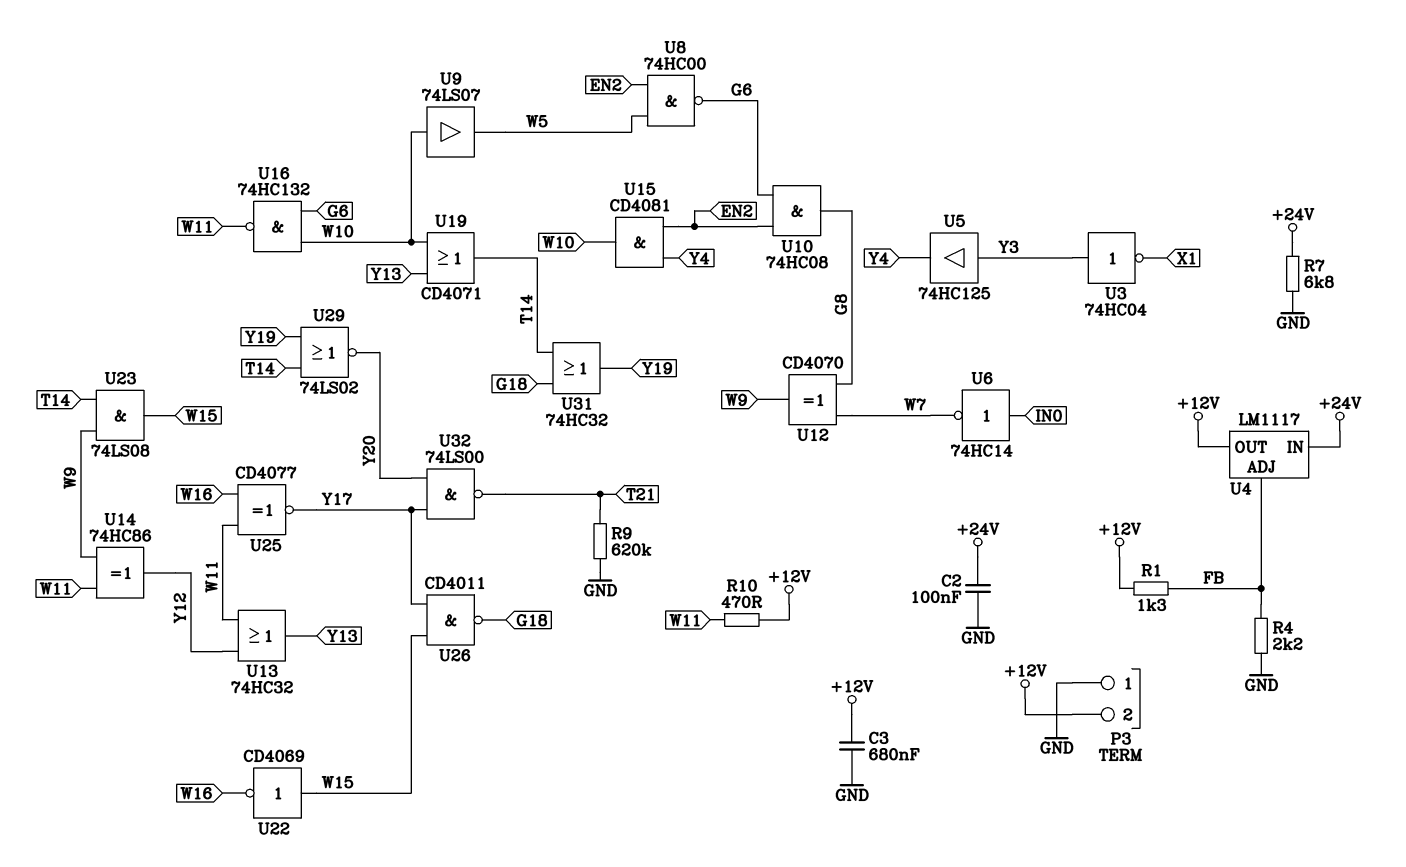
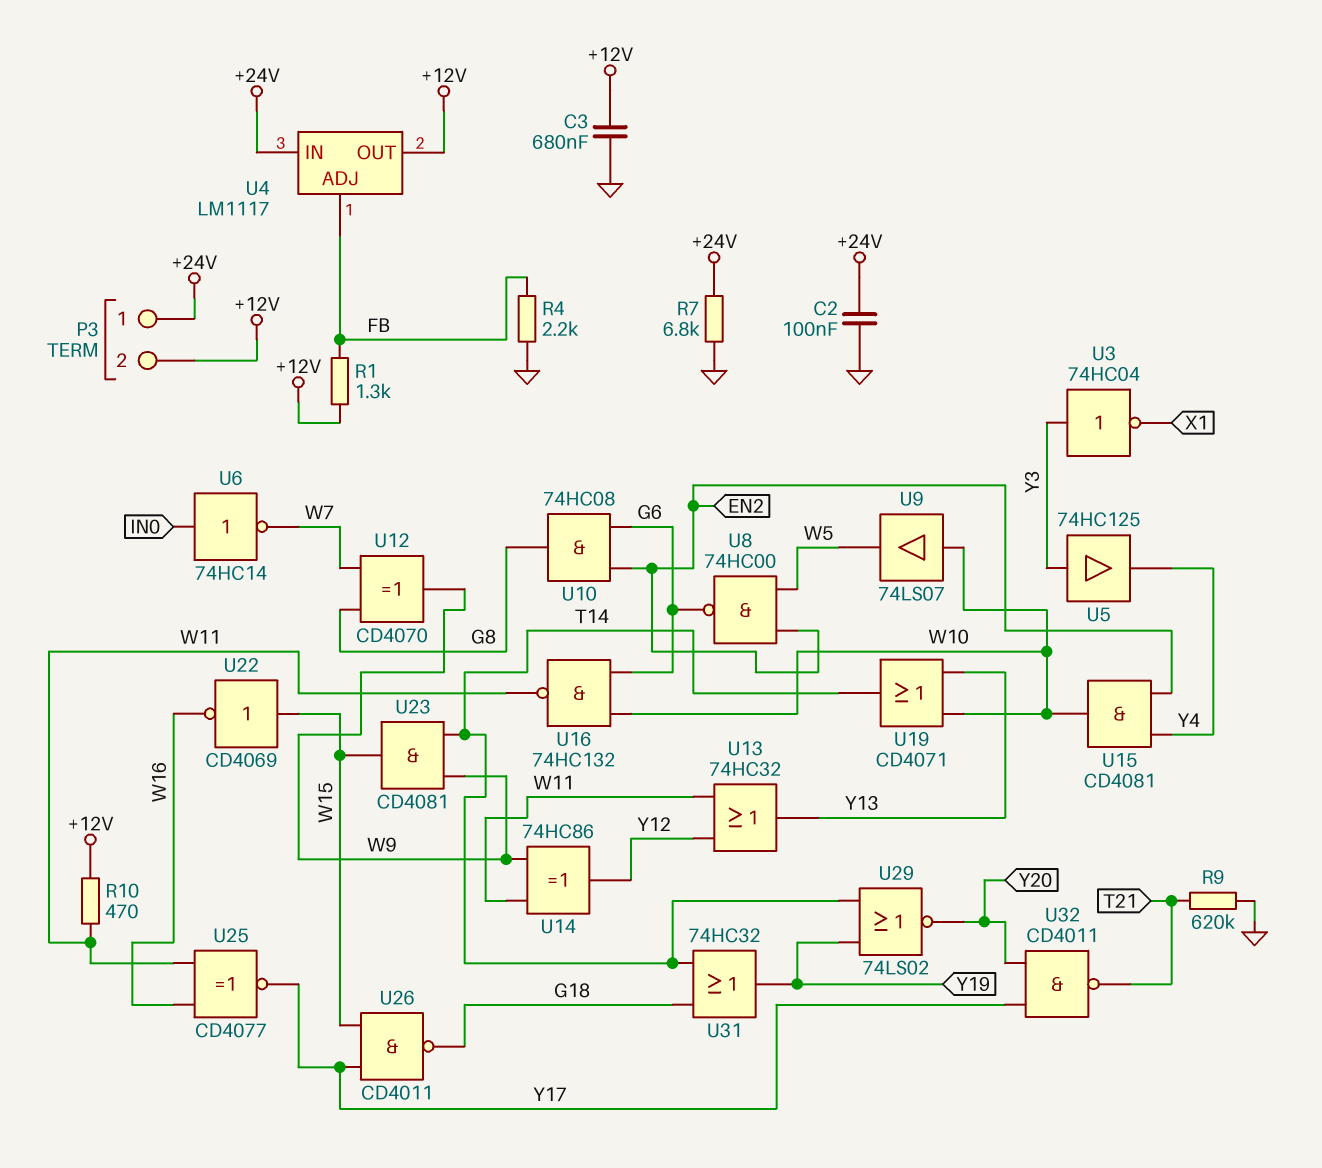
P3 pin 1: GND -> +24V
U23: AND 74LS08 (in T14, in W9, out W15) -> AND CD4081 (in T14, in W9, out W15)
U32: NAND 74LS00 (in Y17, in Y20, out T21) -> NAND CD4011 (in Y17, in Y20, out T21)

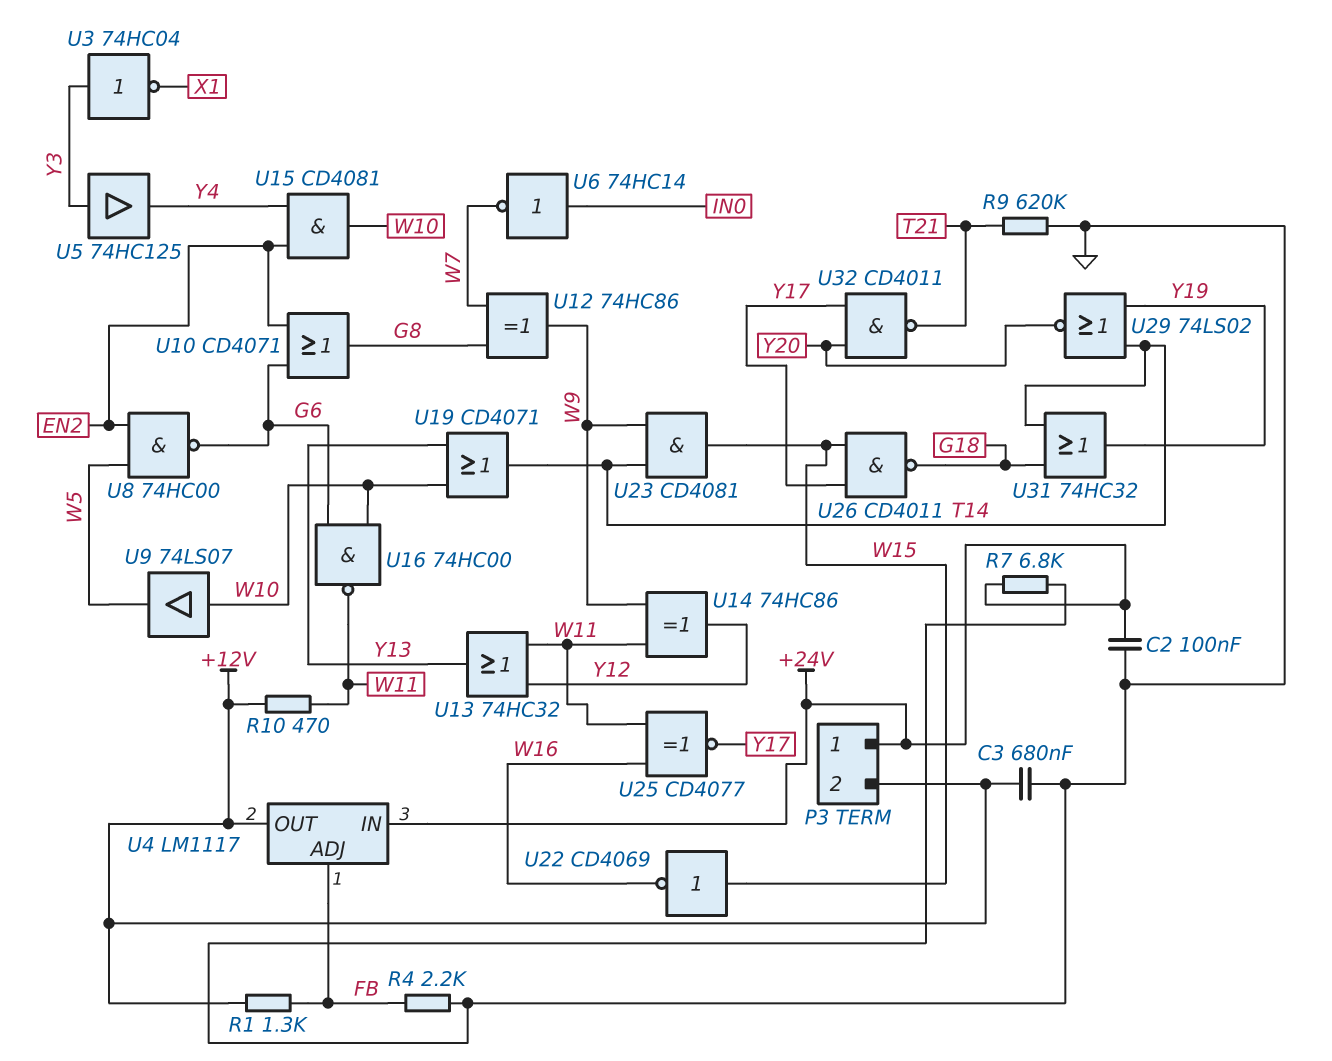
U10: AND 74HC08 (in EN2, in G6, out G8) -> OR CD4071 (in EN2, in G6, out G8)
U12: XOR CD4070 (in G8, in W7, out W9) -> XOR 74HC86 (in G8, in W7, out W9)
U16: NAND 74HC132 (in G6, in W10, out W11) -> NAND 74HC00 (in G6, in W10, out W11)

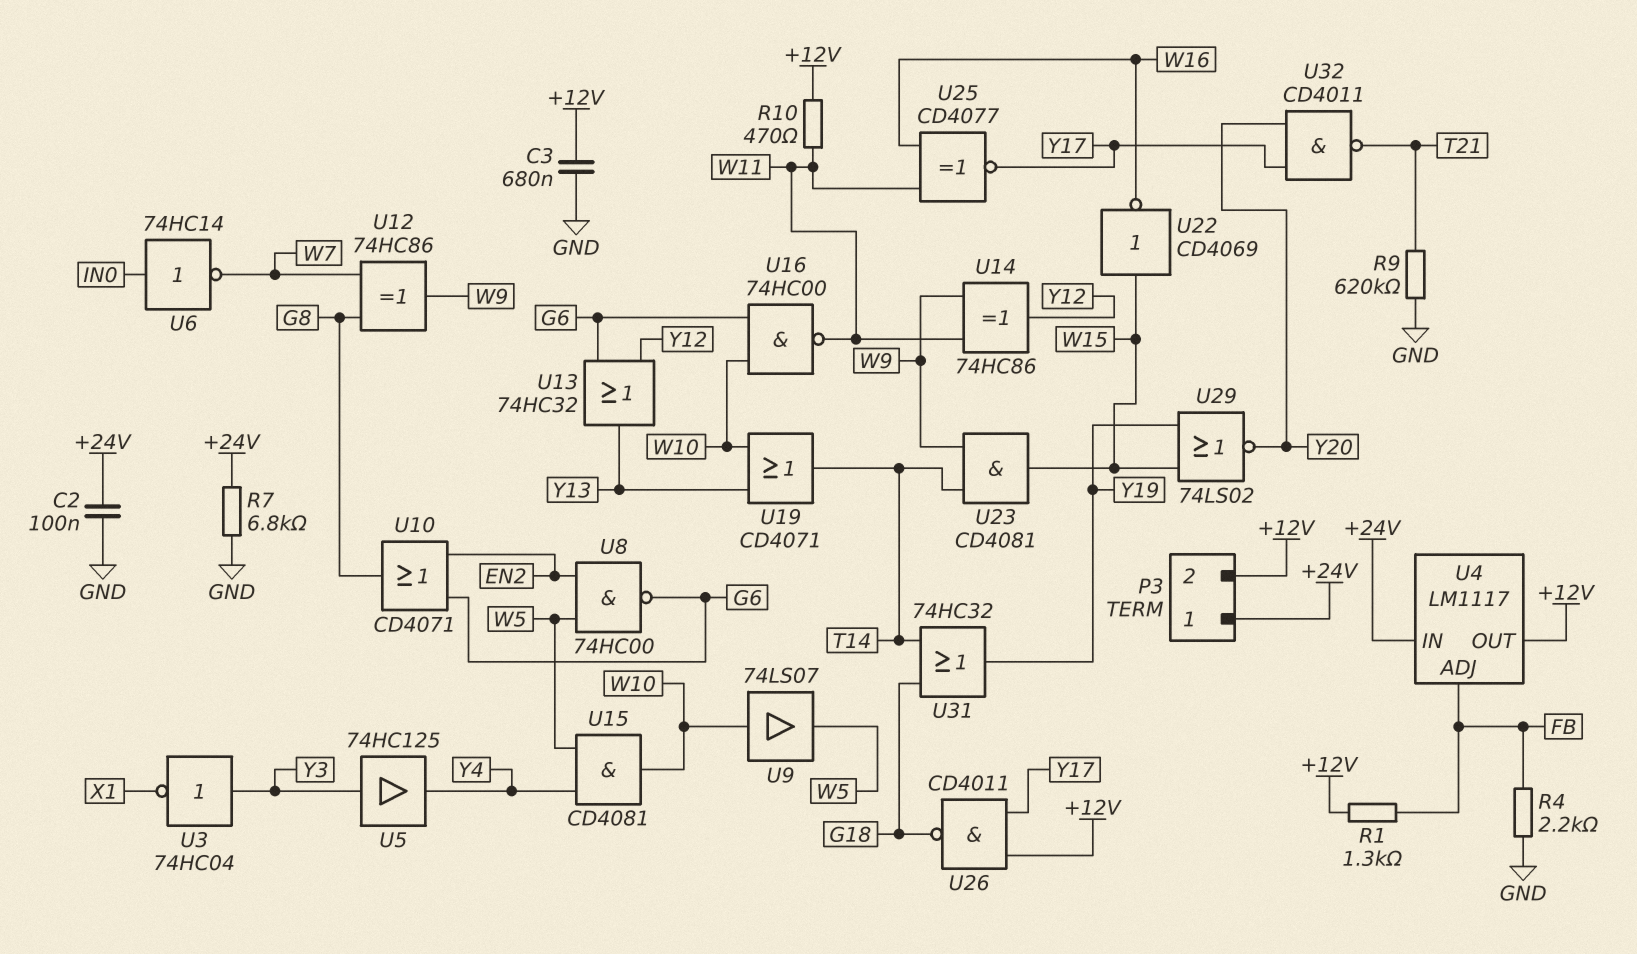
U13: OR 74HC32 (in W11, in Y12, out Y13) -> OR 74HC32 (in G6, in Y12, out Y13)
U15: AND CD4081 (in EN2, in Y4, out W10) -> AND CD4081 (in W5, in Y4, out W10)
U26: NAND CD4011 (in W15, in Y17, out G18) -> NAND CD4011 (in +12V, in Y17, out G18)
U29: NOR 74LS02 (in T14, in Y19, out Y20) -> NOR 74LS02 (in W15, in Y19, out Y20)

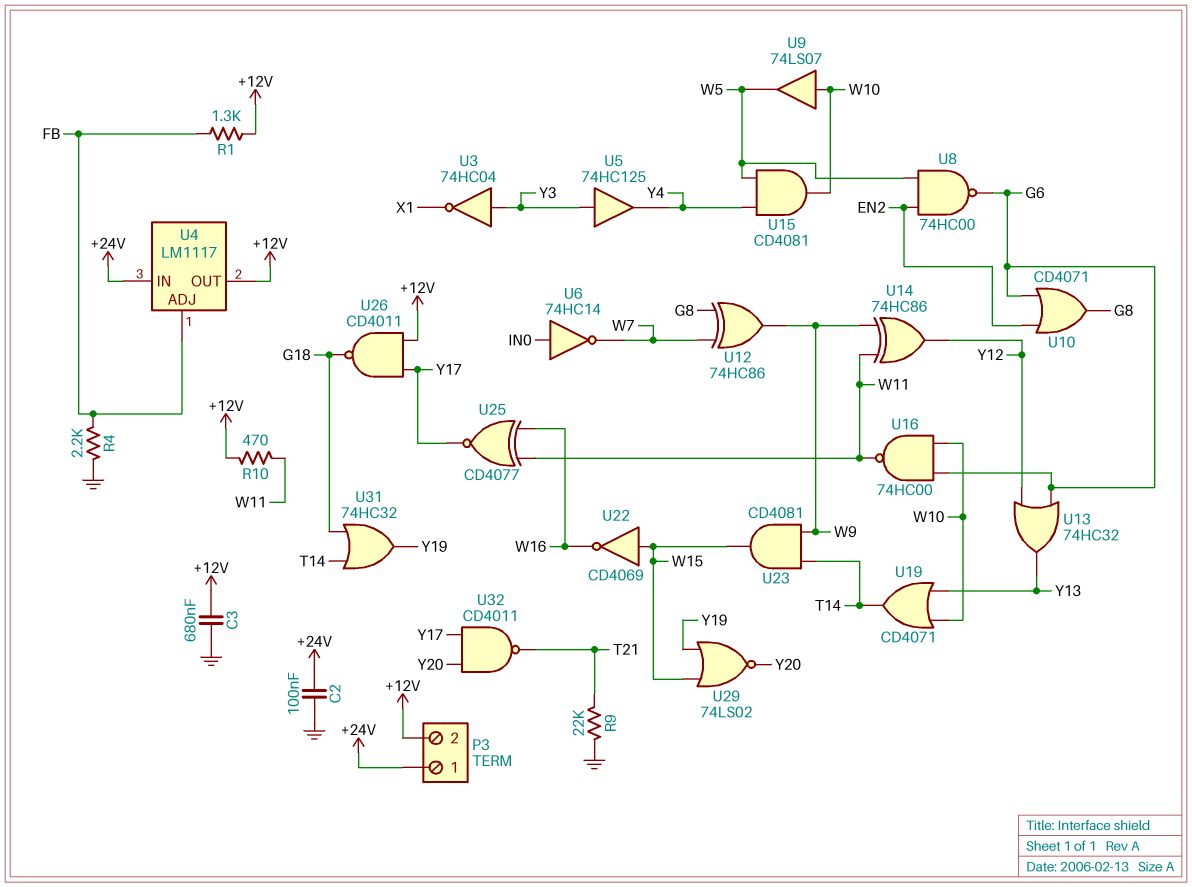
R7: 6.8k (+24V, GND) -> none
R9: 620k (GND, T21) -> 22k (GND, T21)

